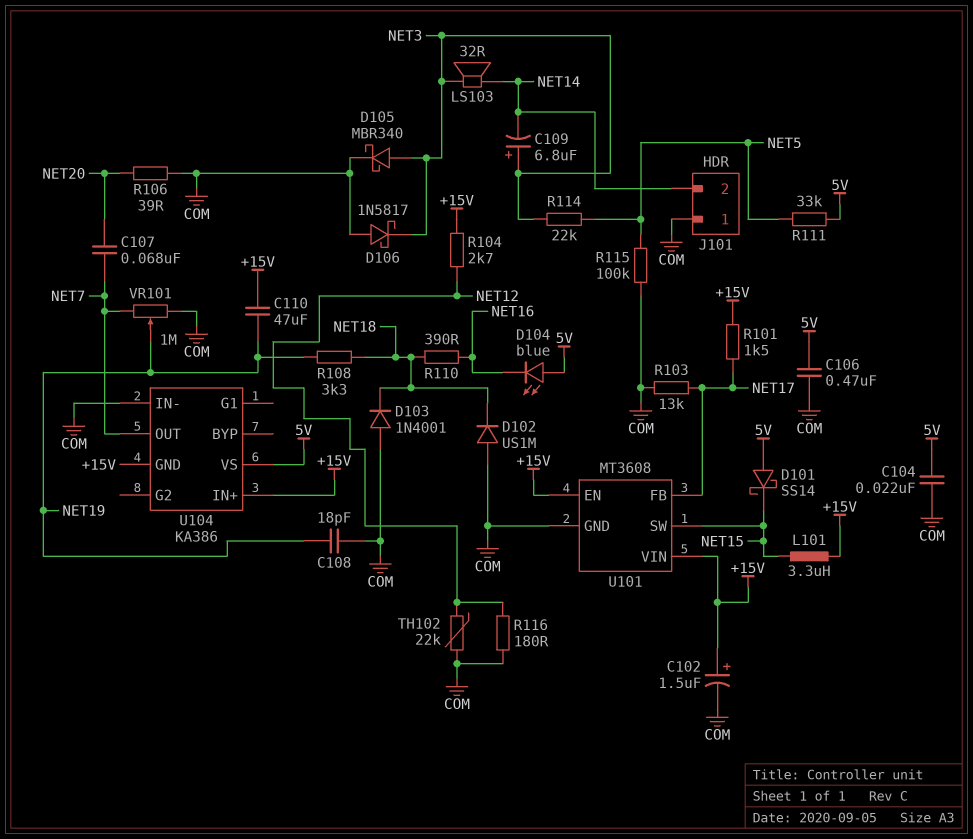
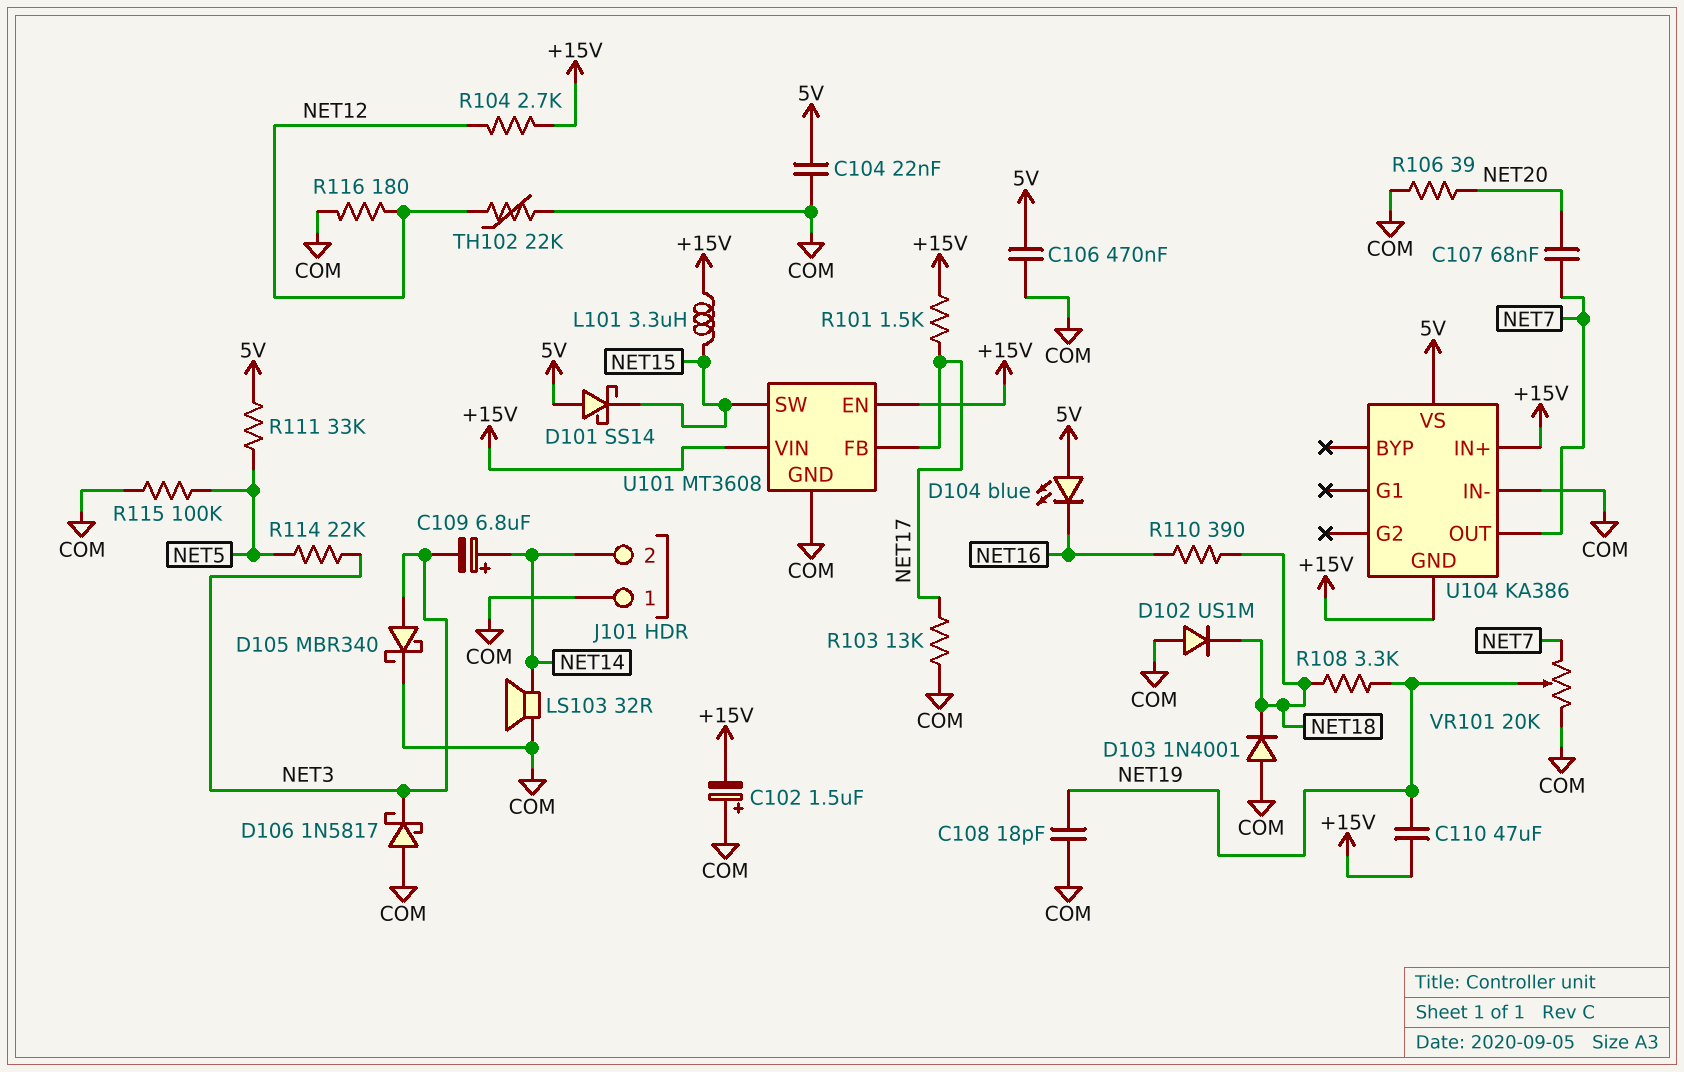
C102: 1.5uF (plus +15V, minus COM) -> 1.5uF (plus COM, minus +15V)
C109: 6.8uF (plus NET3, minus NET14) -> 6.8uF (plus NET14, minus NET3)
LS103: speaker 32R (NET3, NET14) -> speaker 32R (COM, NET14)
VR101: 1M (COM, NET7, wiper NET19) -> 20k (COM, NET7, wiper NET19)

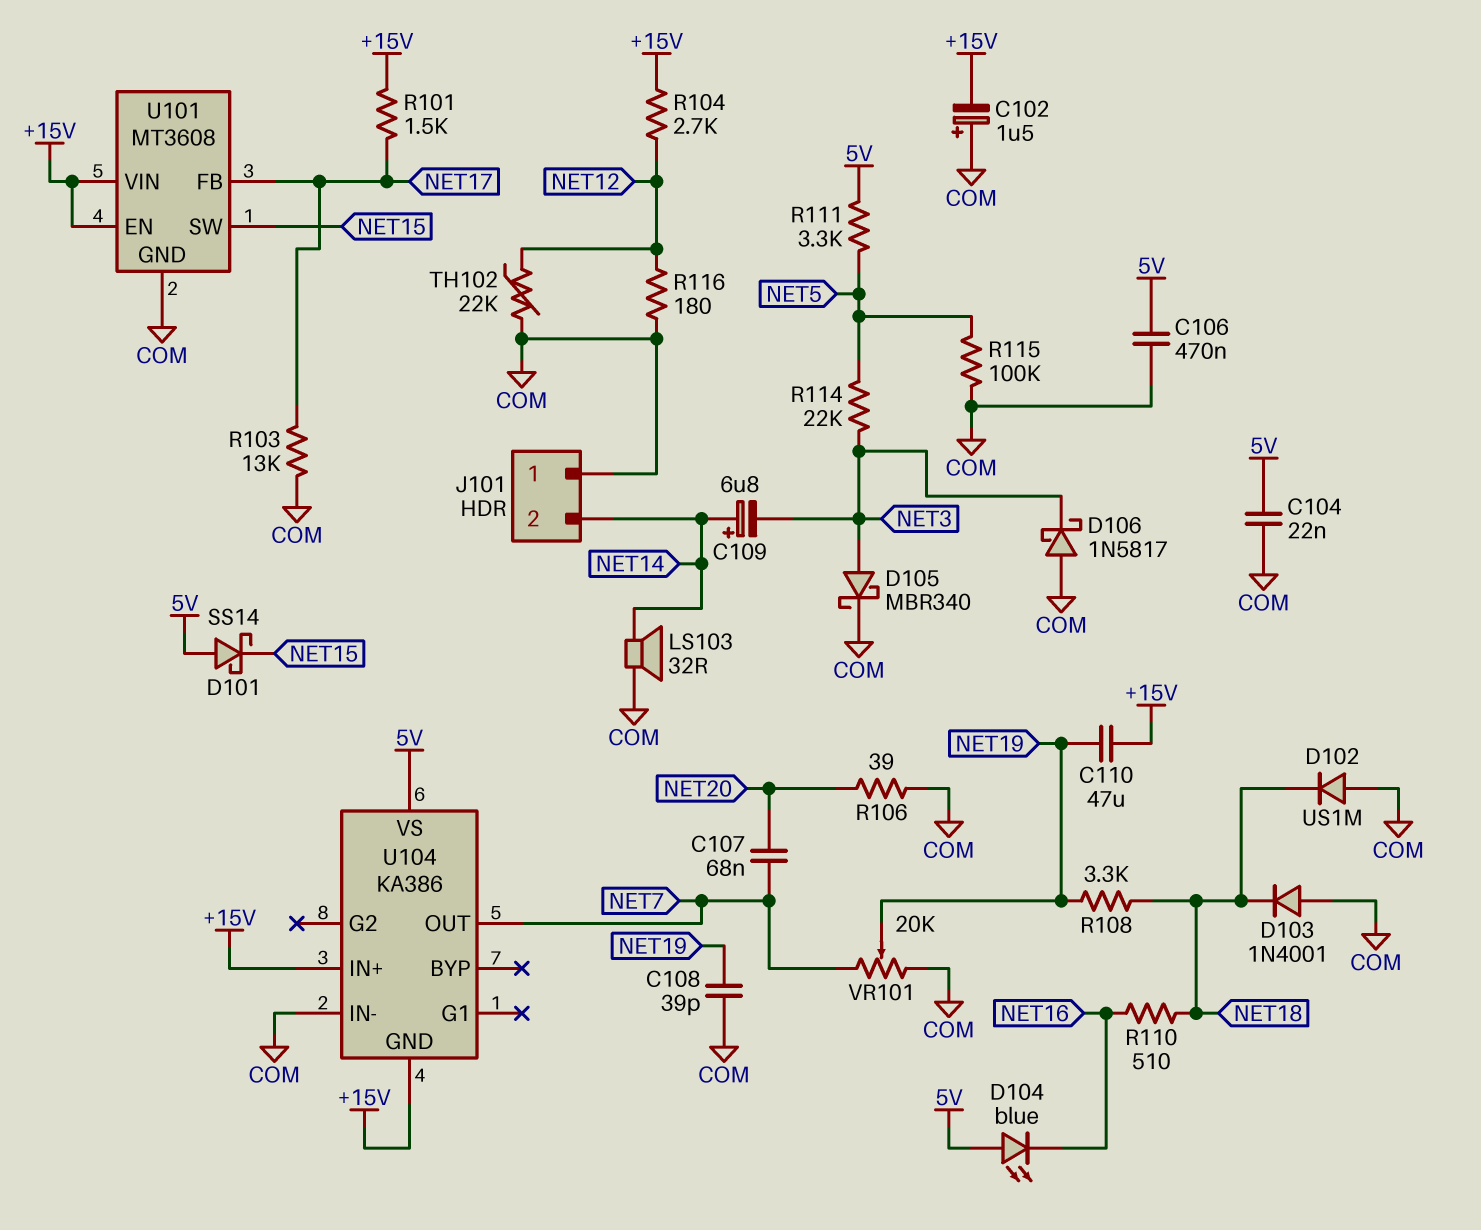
C108: 18pF (COM, NET19) -> 39pF (COM, NET19)
L101: 3.3uH (+15V, NET15) -> none
R110: 390 (NET16, NET18) -> 510 (NET16, NET18)
R111: 33k (5V, NET5) -> 3.3k (5V, NET5)

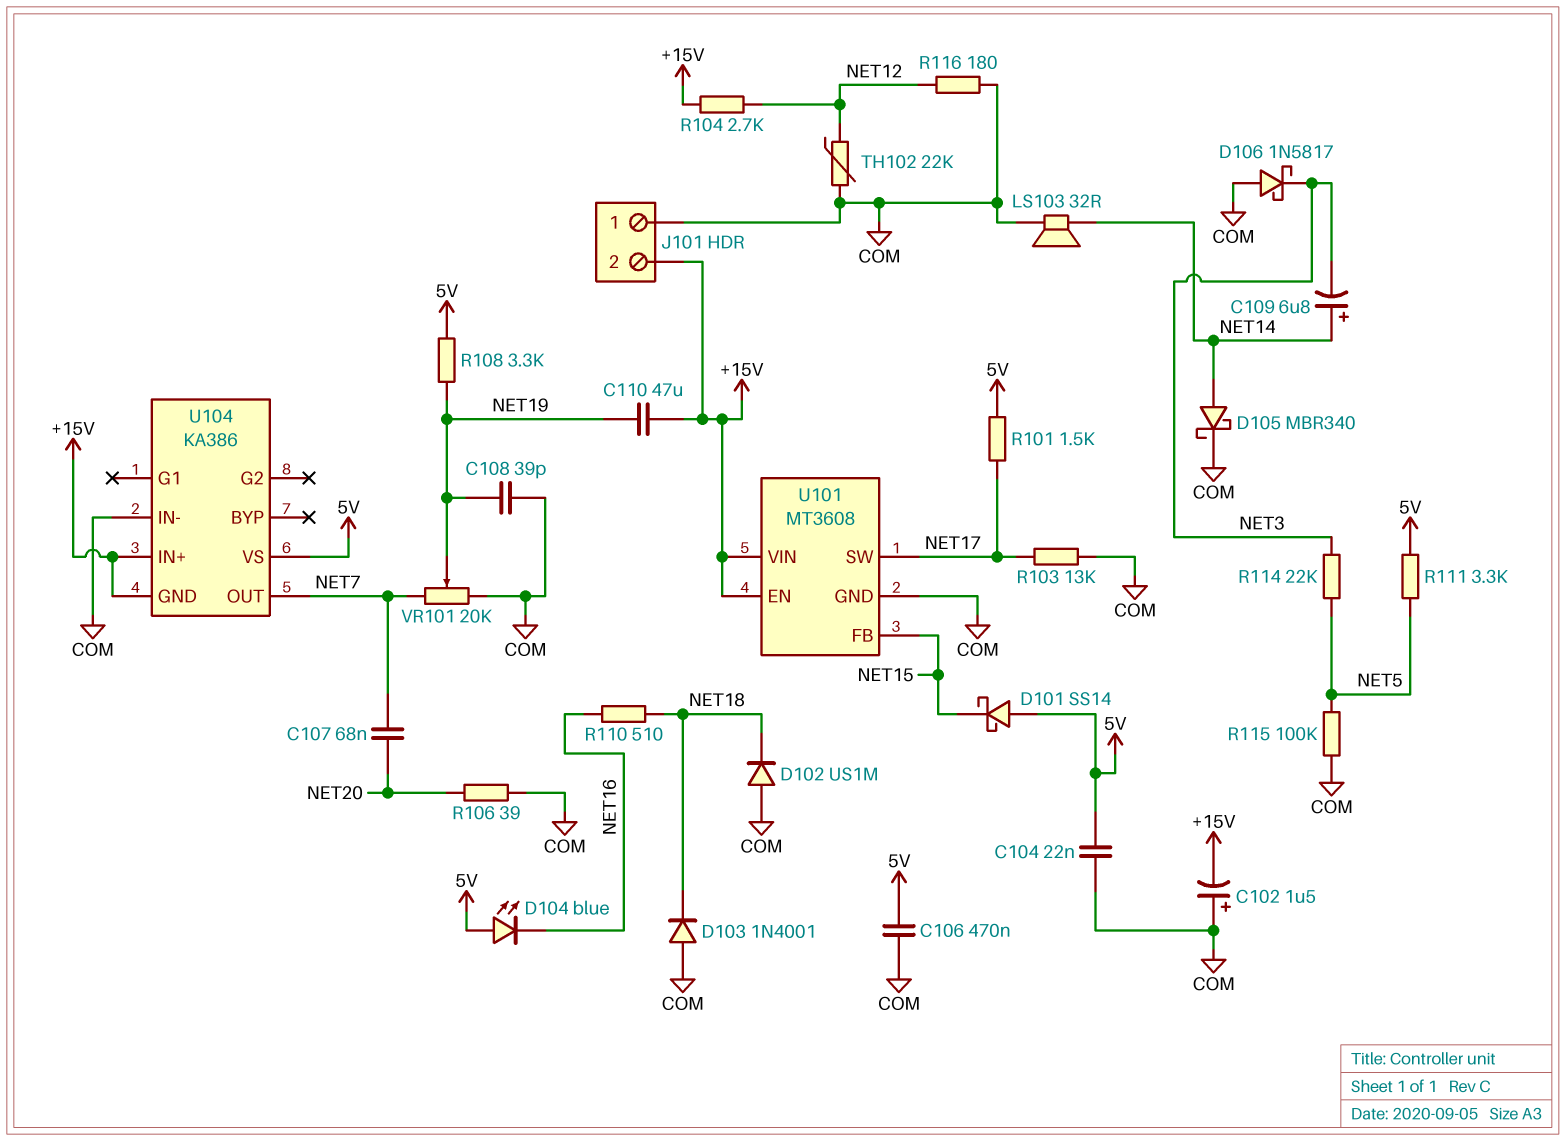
D105: schottky MBR340 (A NET3, K COM) -> schottky MBR340 (A NET14, K COM)
J101 pin 2: NET14 -> +15V
R101: 1.5k (+15V, NET17) -> 1.5k (5V, NET17)
R108: 3.3k (NET18, NET19) -> 3.3k (5V, NET19)
U101 pin FB: NET17 -> NET15
U101 pin SW: NET15 -> NET17

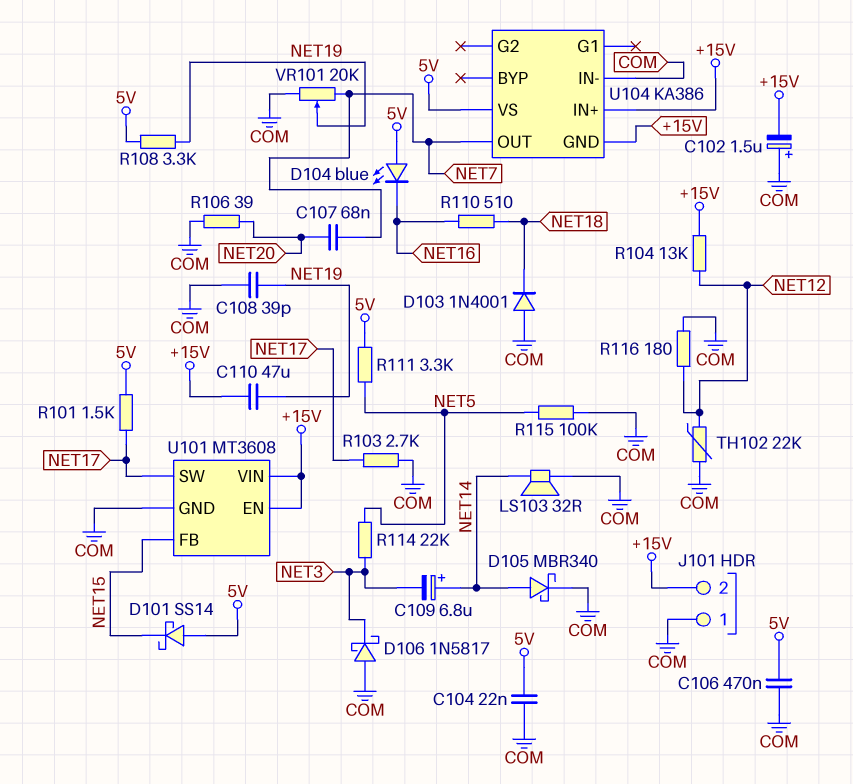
D102: diode US1M (A COM, K NET18) -> none
R103: 13k (COM, NET17) -> 2.7k (COM, NET17)
R104: 2.7k (+15V, NET12) -> 13k (+15V, NET12)

